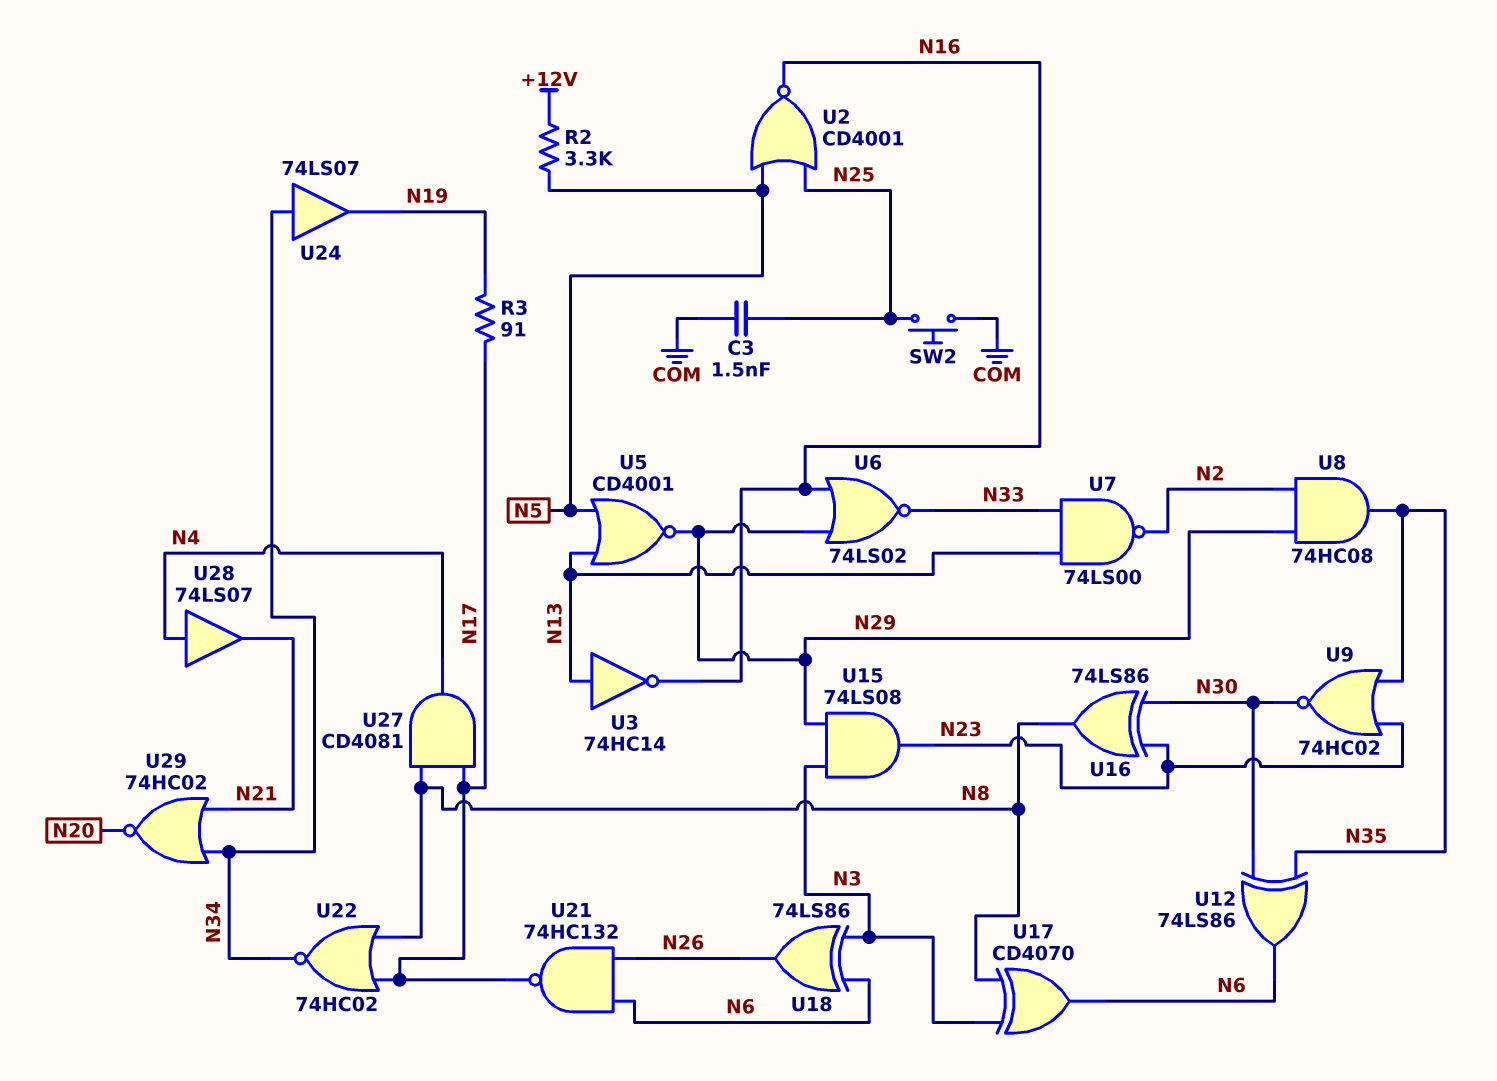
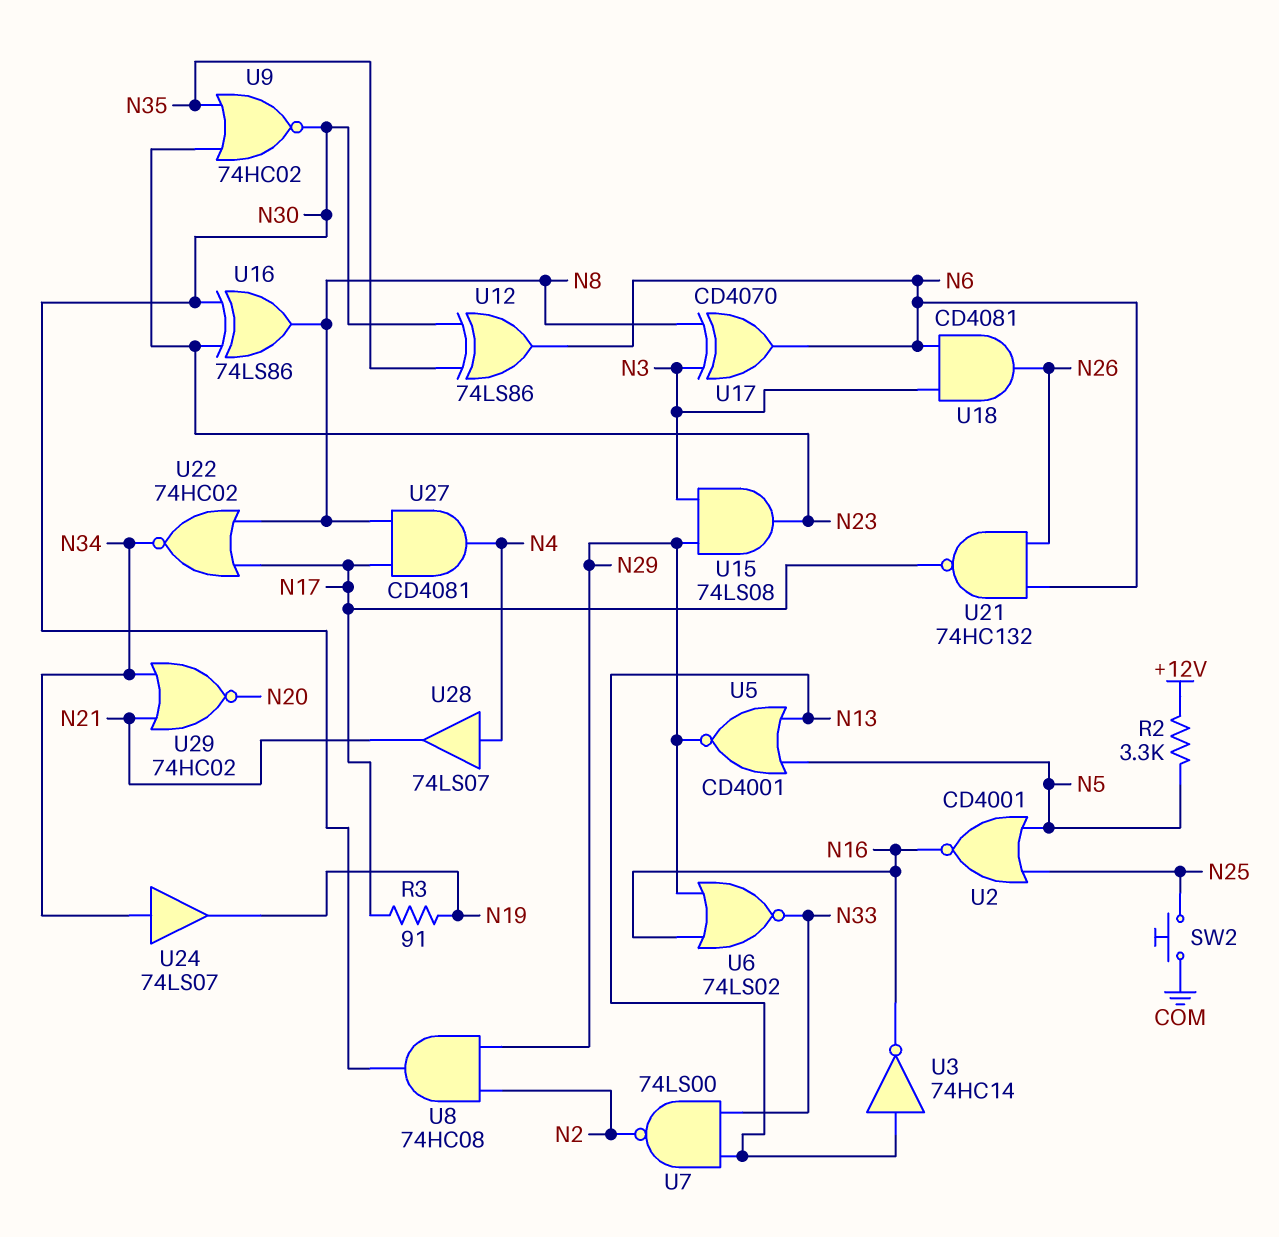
C3: 1.5nF (COM, N25) -> none
U8: AND 74HC08 (in N2, in N29, out N35) -> AND 74HC08 (in N2, in N29, out N30)
U18: XOR 74LS86 (in N3, in N6, out N26) -> AND CD4081 (in N3, in N6, out N26)

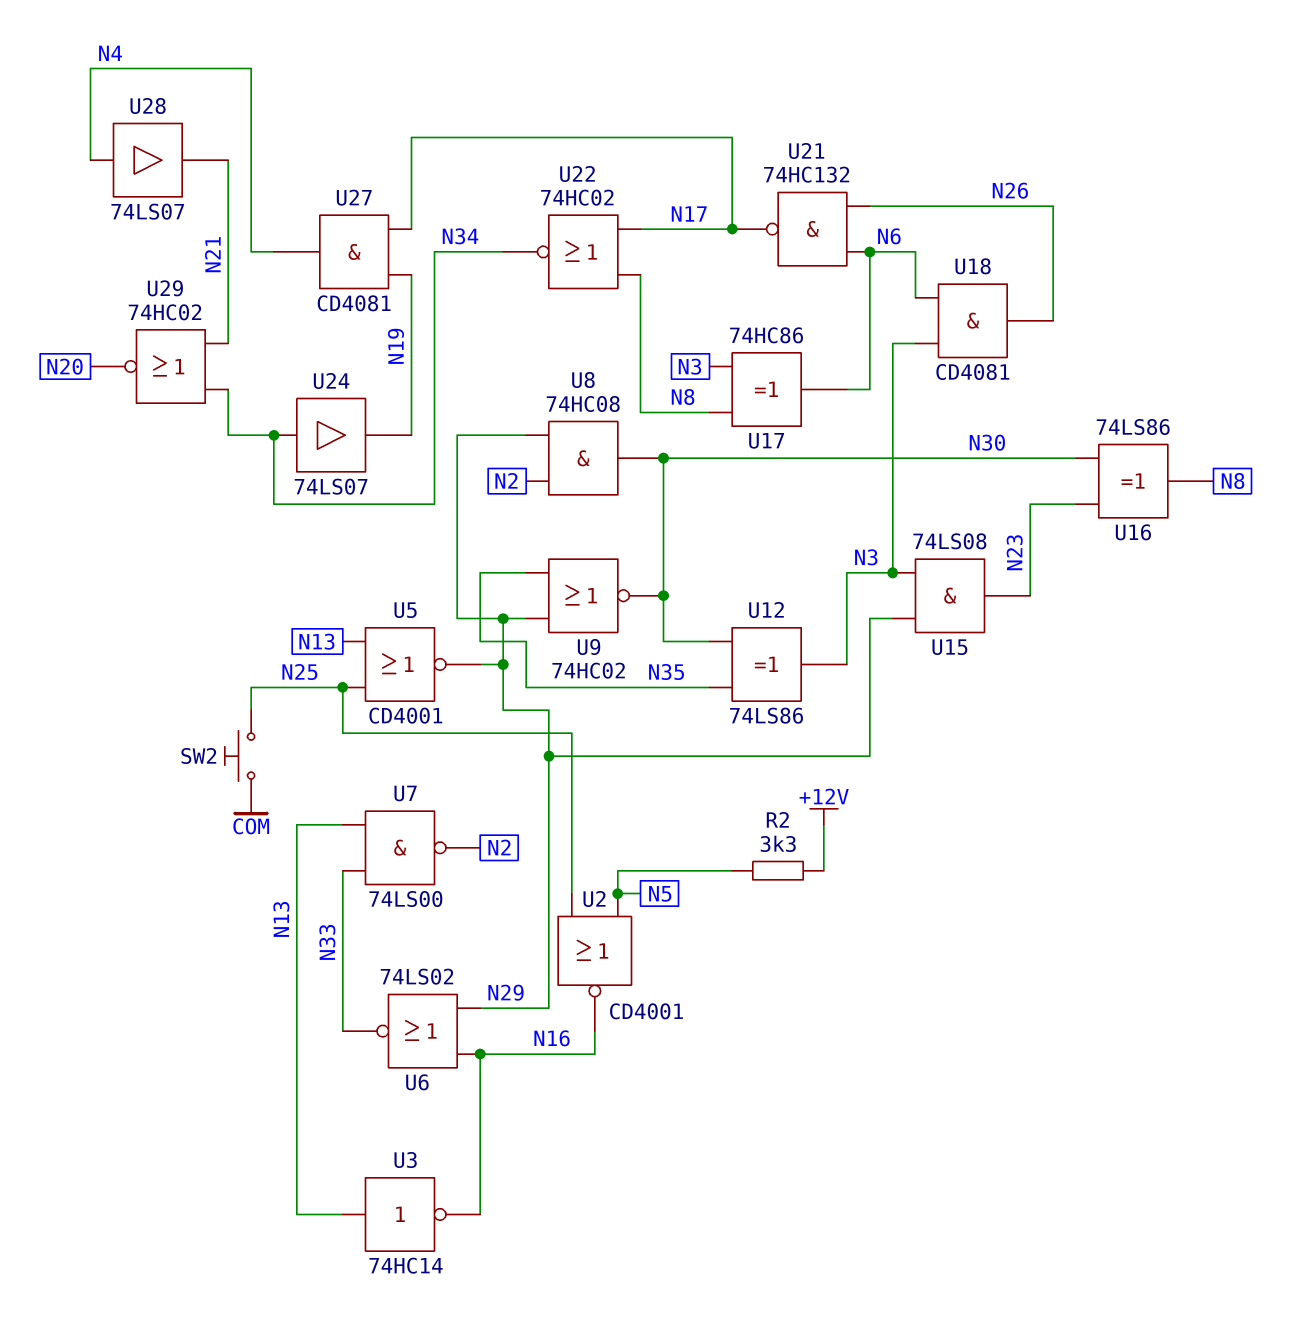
R3: 91 (N17, N19) -> none
U5: NOR CD4001 (in N5, in N13, out N29) -> NOR CD4001 (in N13, in N25, out N29)
U9: NOR 74HC02 (in N23, in N35, out N30) -> NOR 74HC02 (in N29, in N35, out N30)
U12: XOR 74LS86 (in N30, in N35, out N6) -> XOR 74LS86 (in N30, in N35, out N3)
U17: XOR CD4070 (in N3, in N8, out N6) -> XOR 74HC86 (in N3, in N8, out N6)
U27: AND CD4081 (in N8, in N17, out N4) -> AND CD4081 (in N17, in N19, out N4)

